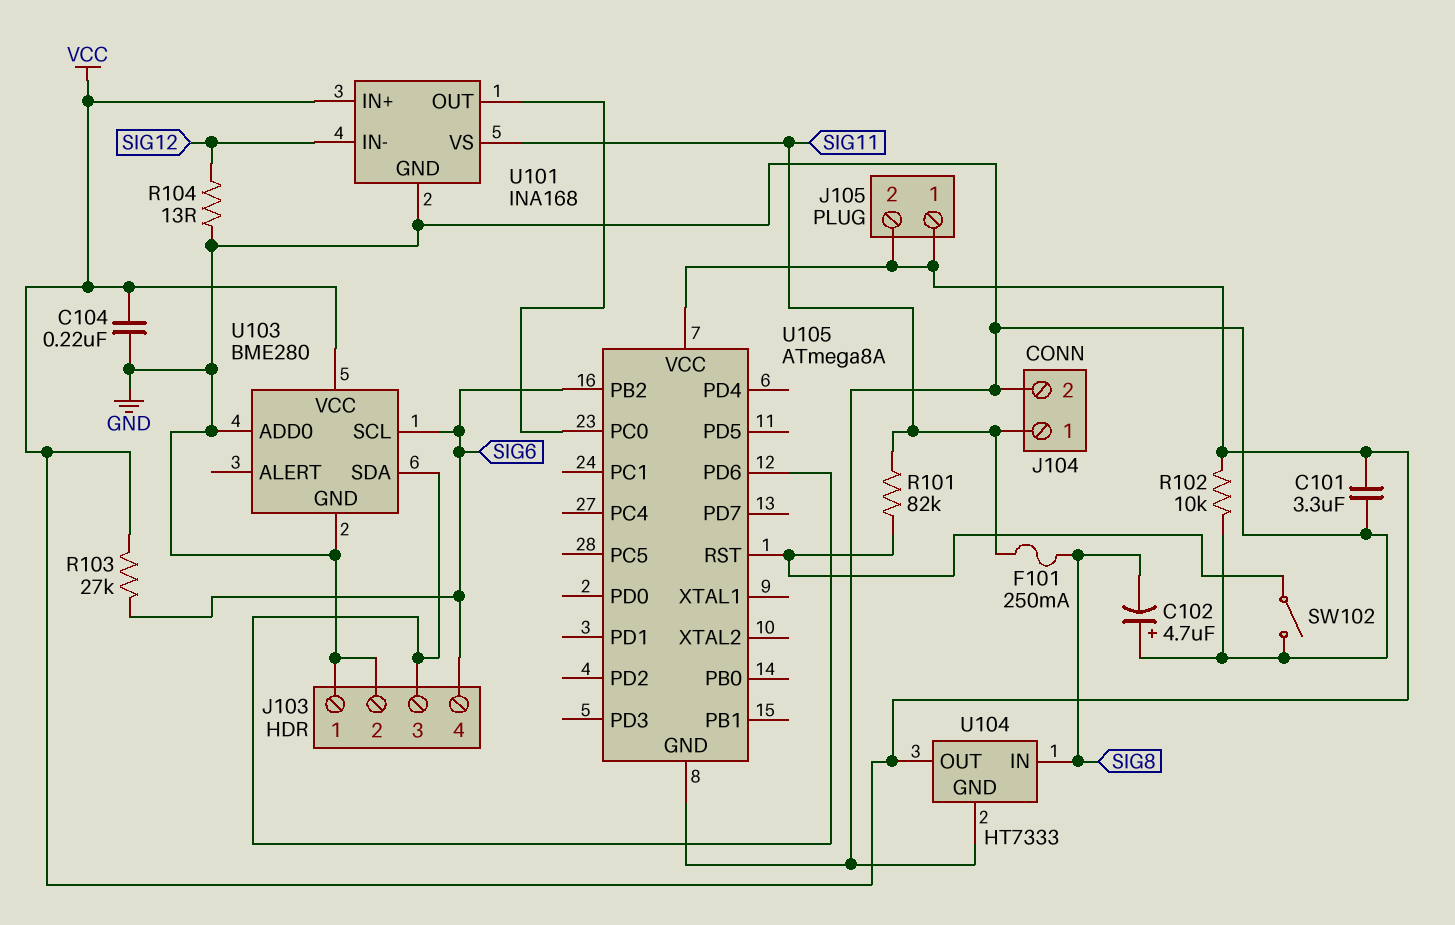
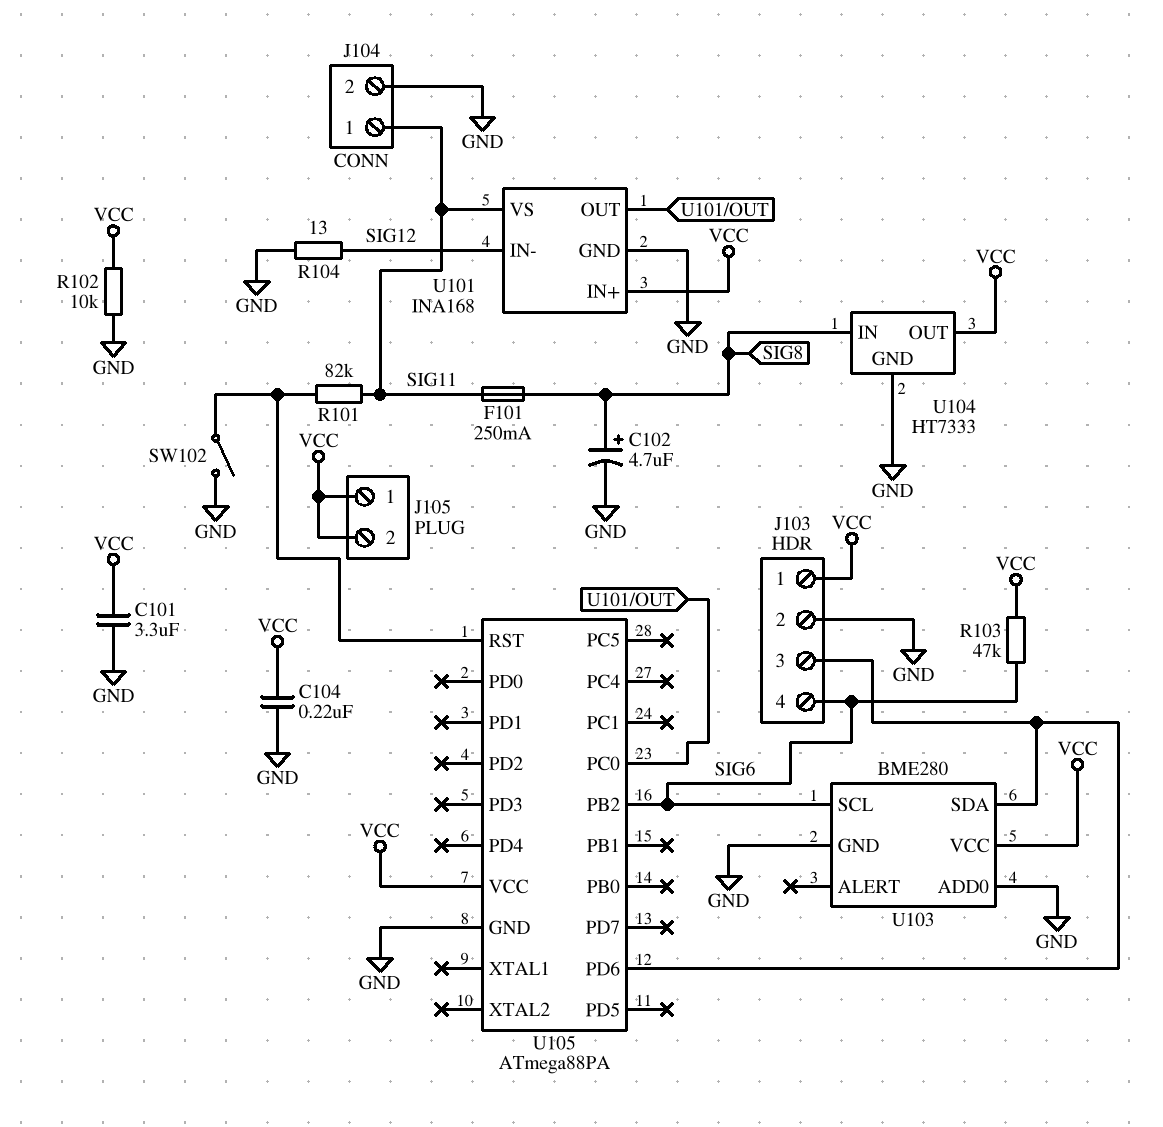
C102: 4.7uF (plus GND, minus SIG8) -> 4.7uF (plus SIG8, minus GND)
J103 pin 1: GND -> VCC
R103: 27k (SIG6, VCC) -> 47k (SIG6, VCC)
U105: ATmega8A -> ATmega88PA

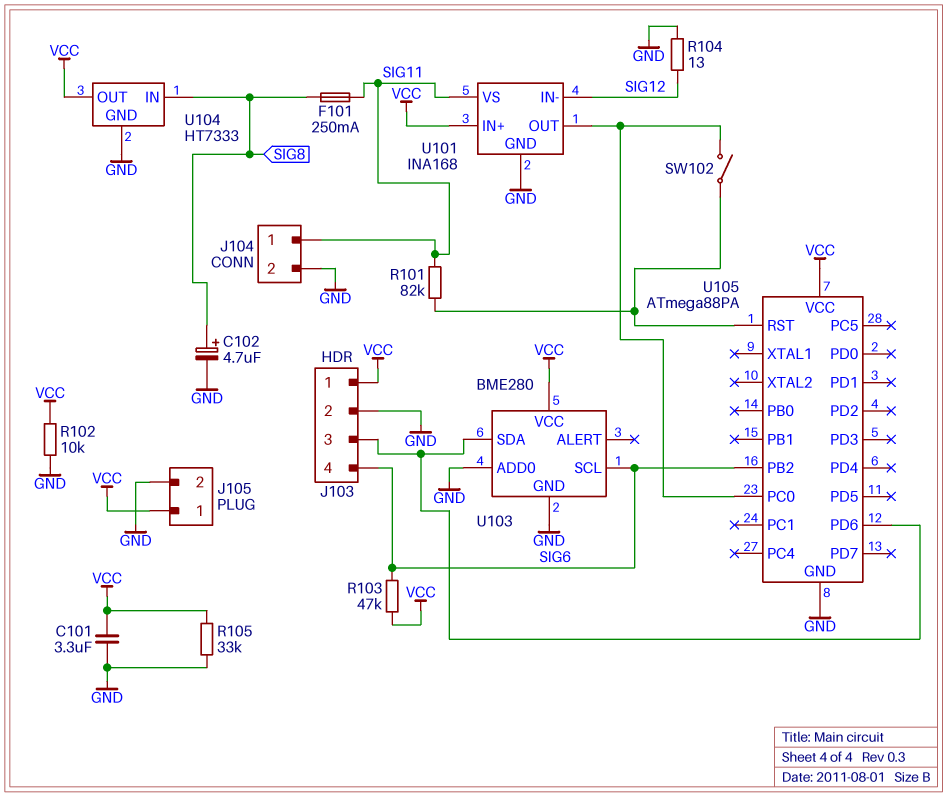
C104: 220nF (GND, VCC) -> none
J105 pin 2: VCC -> GND
R105: none -> 33k (GND, VCC)
SW102: switch (GND, U105/RST) -> switch (U101/OUT, U105/RST)

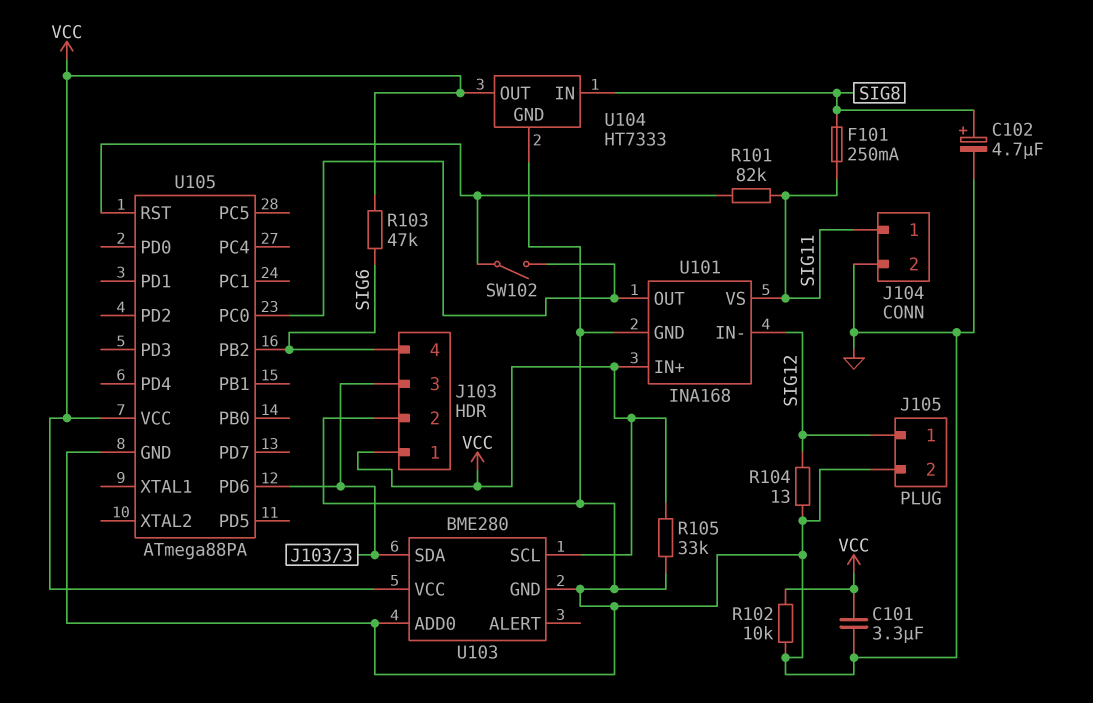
J105 pin 1: VCC -> SIG12
U103 pin SCL: SIG6 -> VCC

